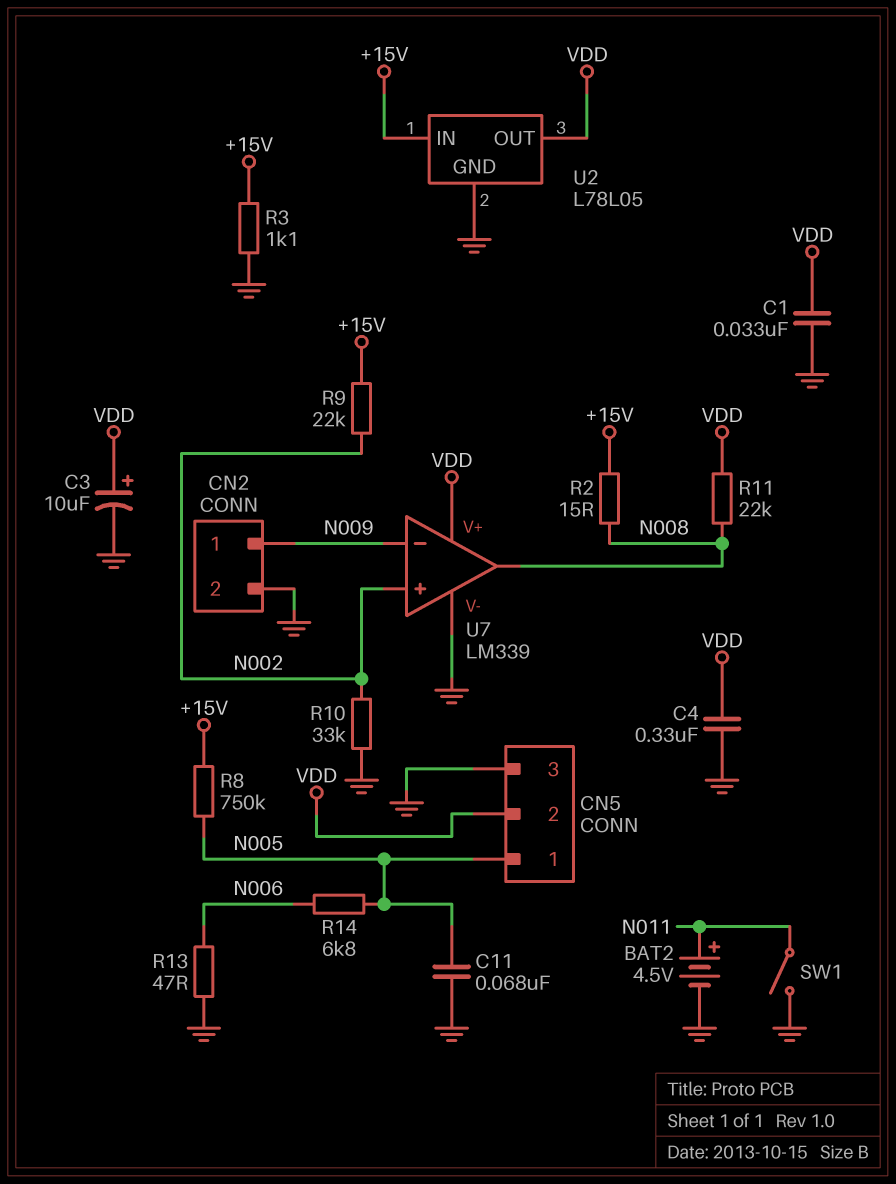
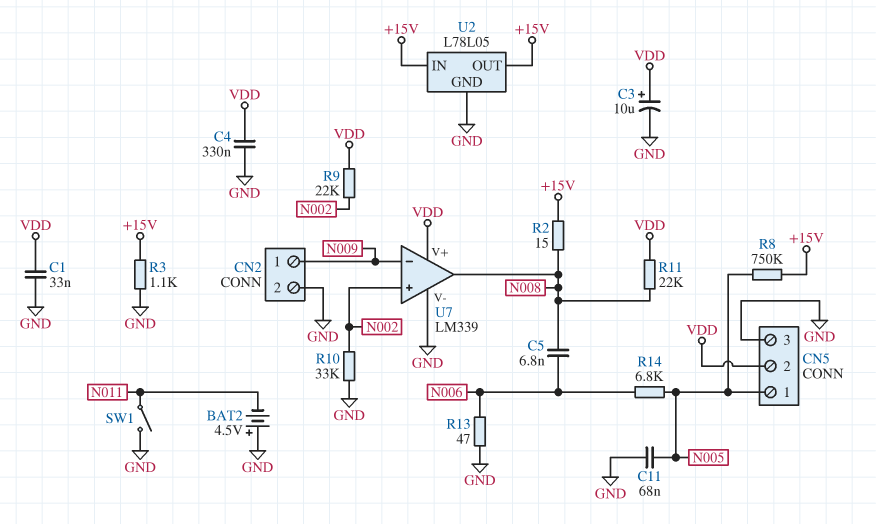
BAT2: 4.5V (plus N011, minus GND) -> 4.5V (plus GND, minus N011)
C5: none -> 6.8nF (N006, N008)
R9: 22k (+15V, N002) -> 22k (N002, VDD)
U2 pin OUT: VDD -> +15V

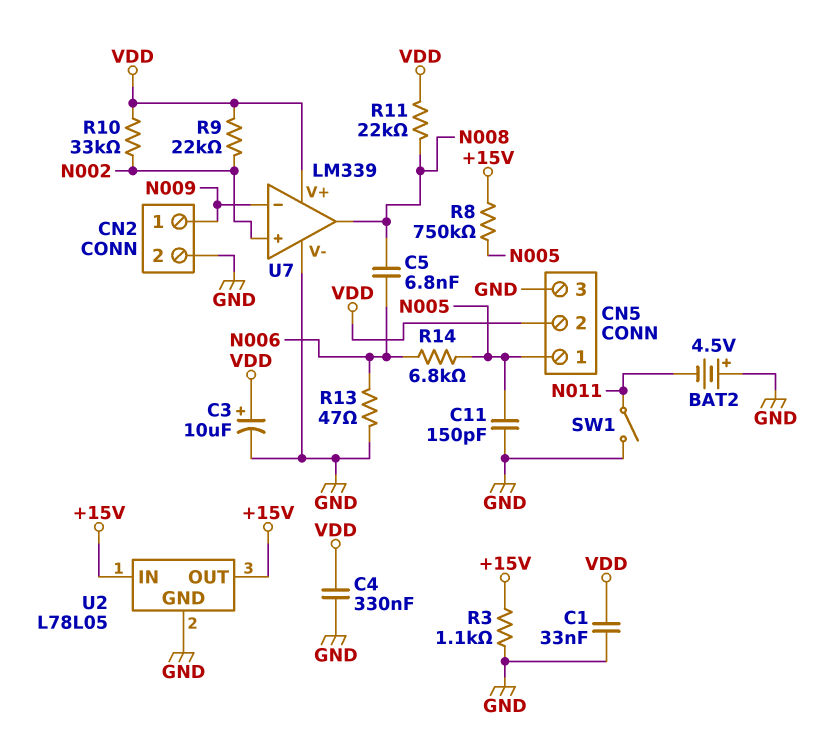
C11: 68nF (GND, N005) -> 150pF (GND, N005)
R2: 15 (+15V, N008) -> none
R10: 33k (GND, N002) -> 33k (N002, VDD)

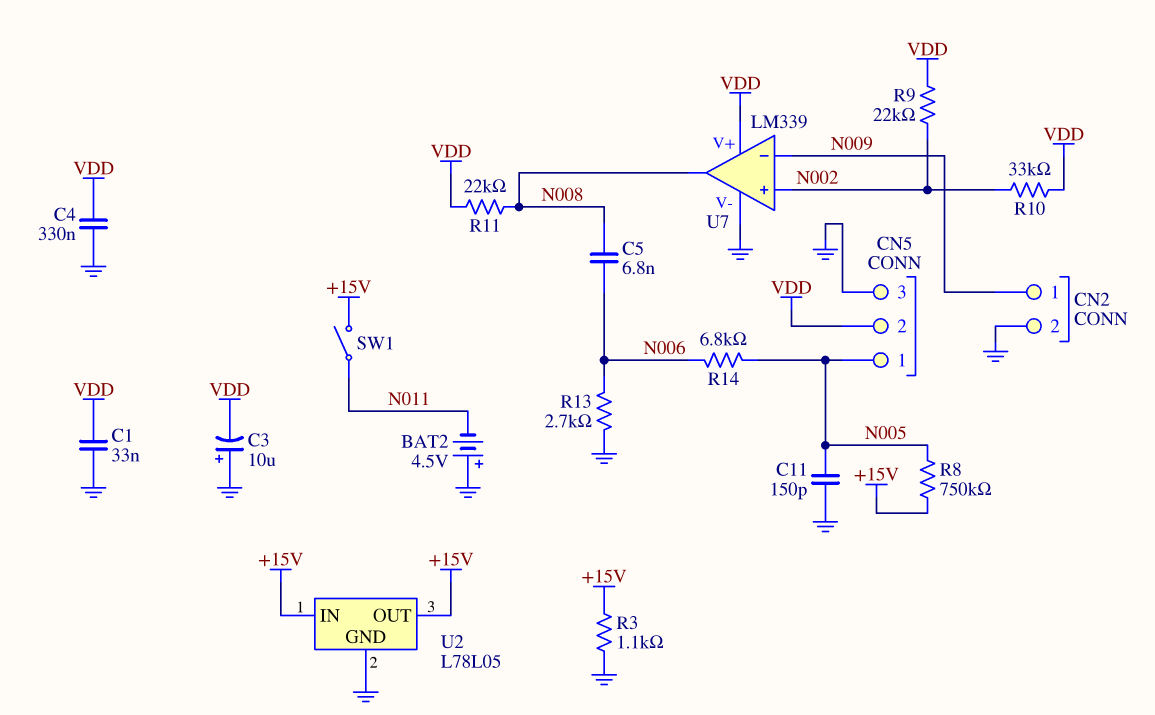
C3: 10uF (plus VDD, minus GND) -> 10uF (plus GND, minus VDD)
R13: 47 (GND, N006) -> 2.7k (GND, N006)
SW1: switch (GND, N011) -> switch (+15V, N011)

